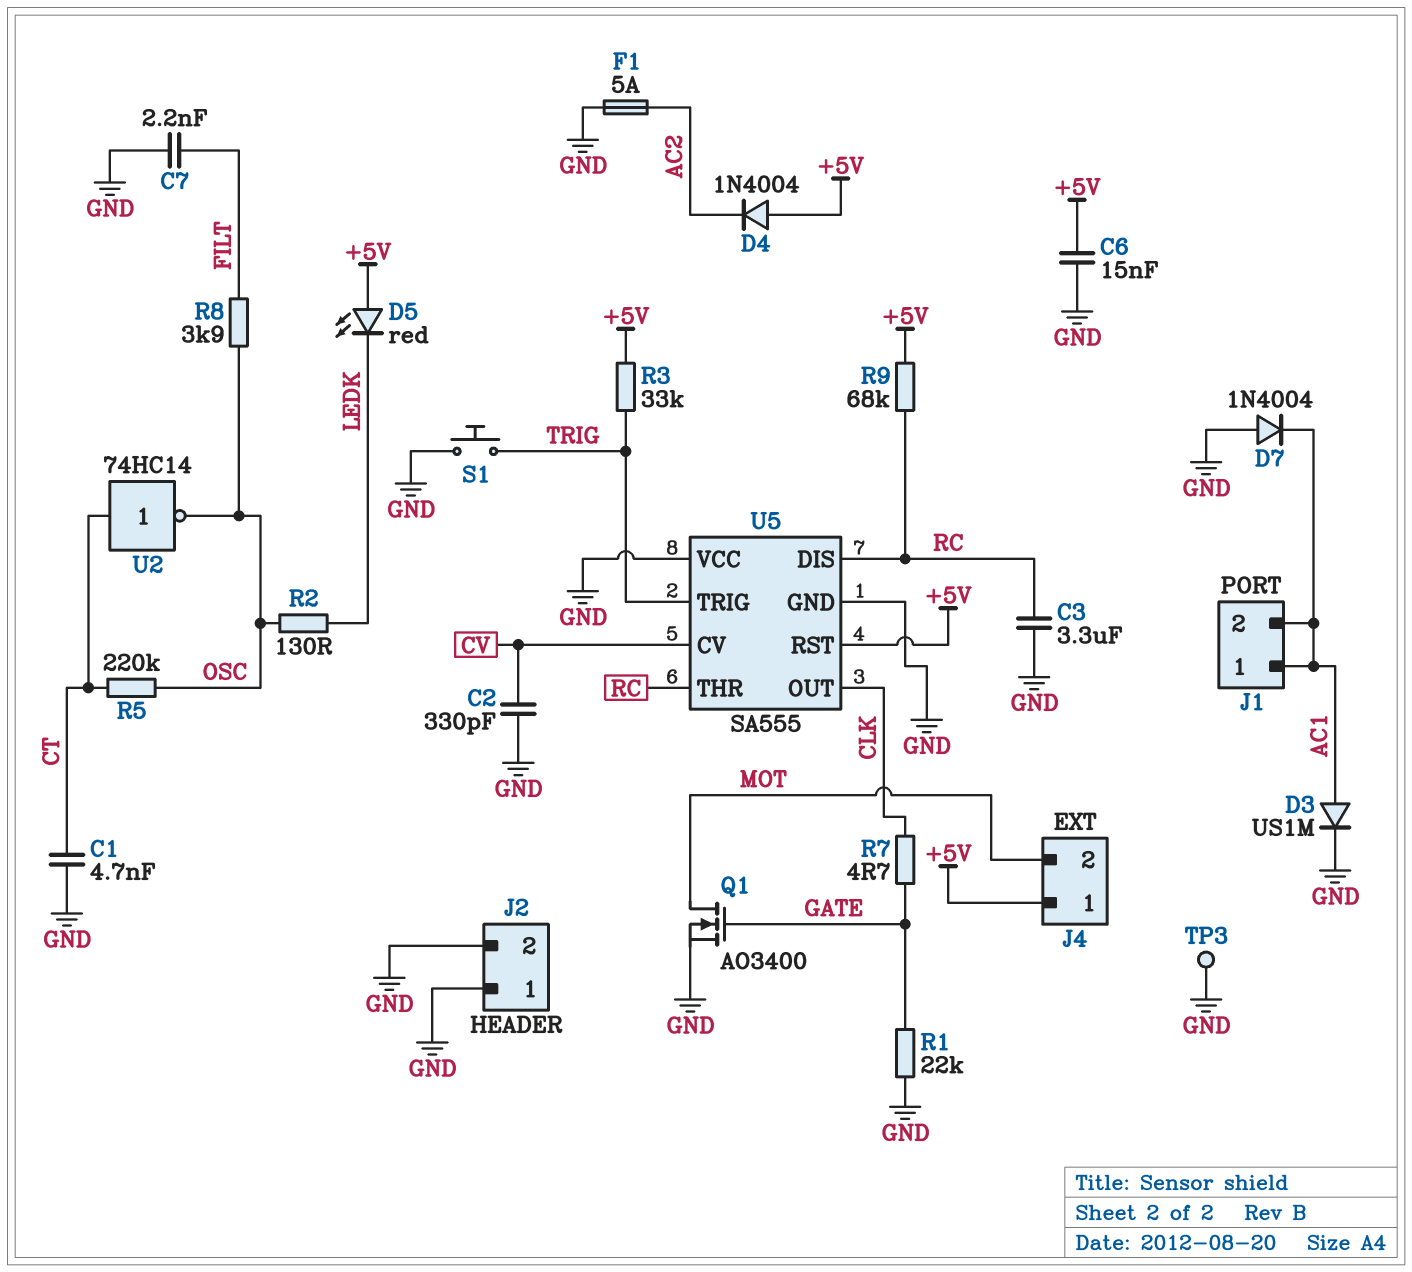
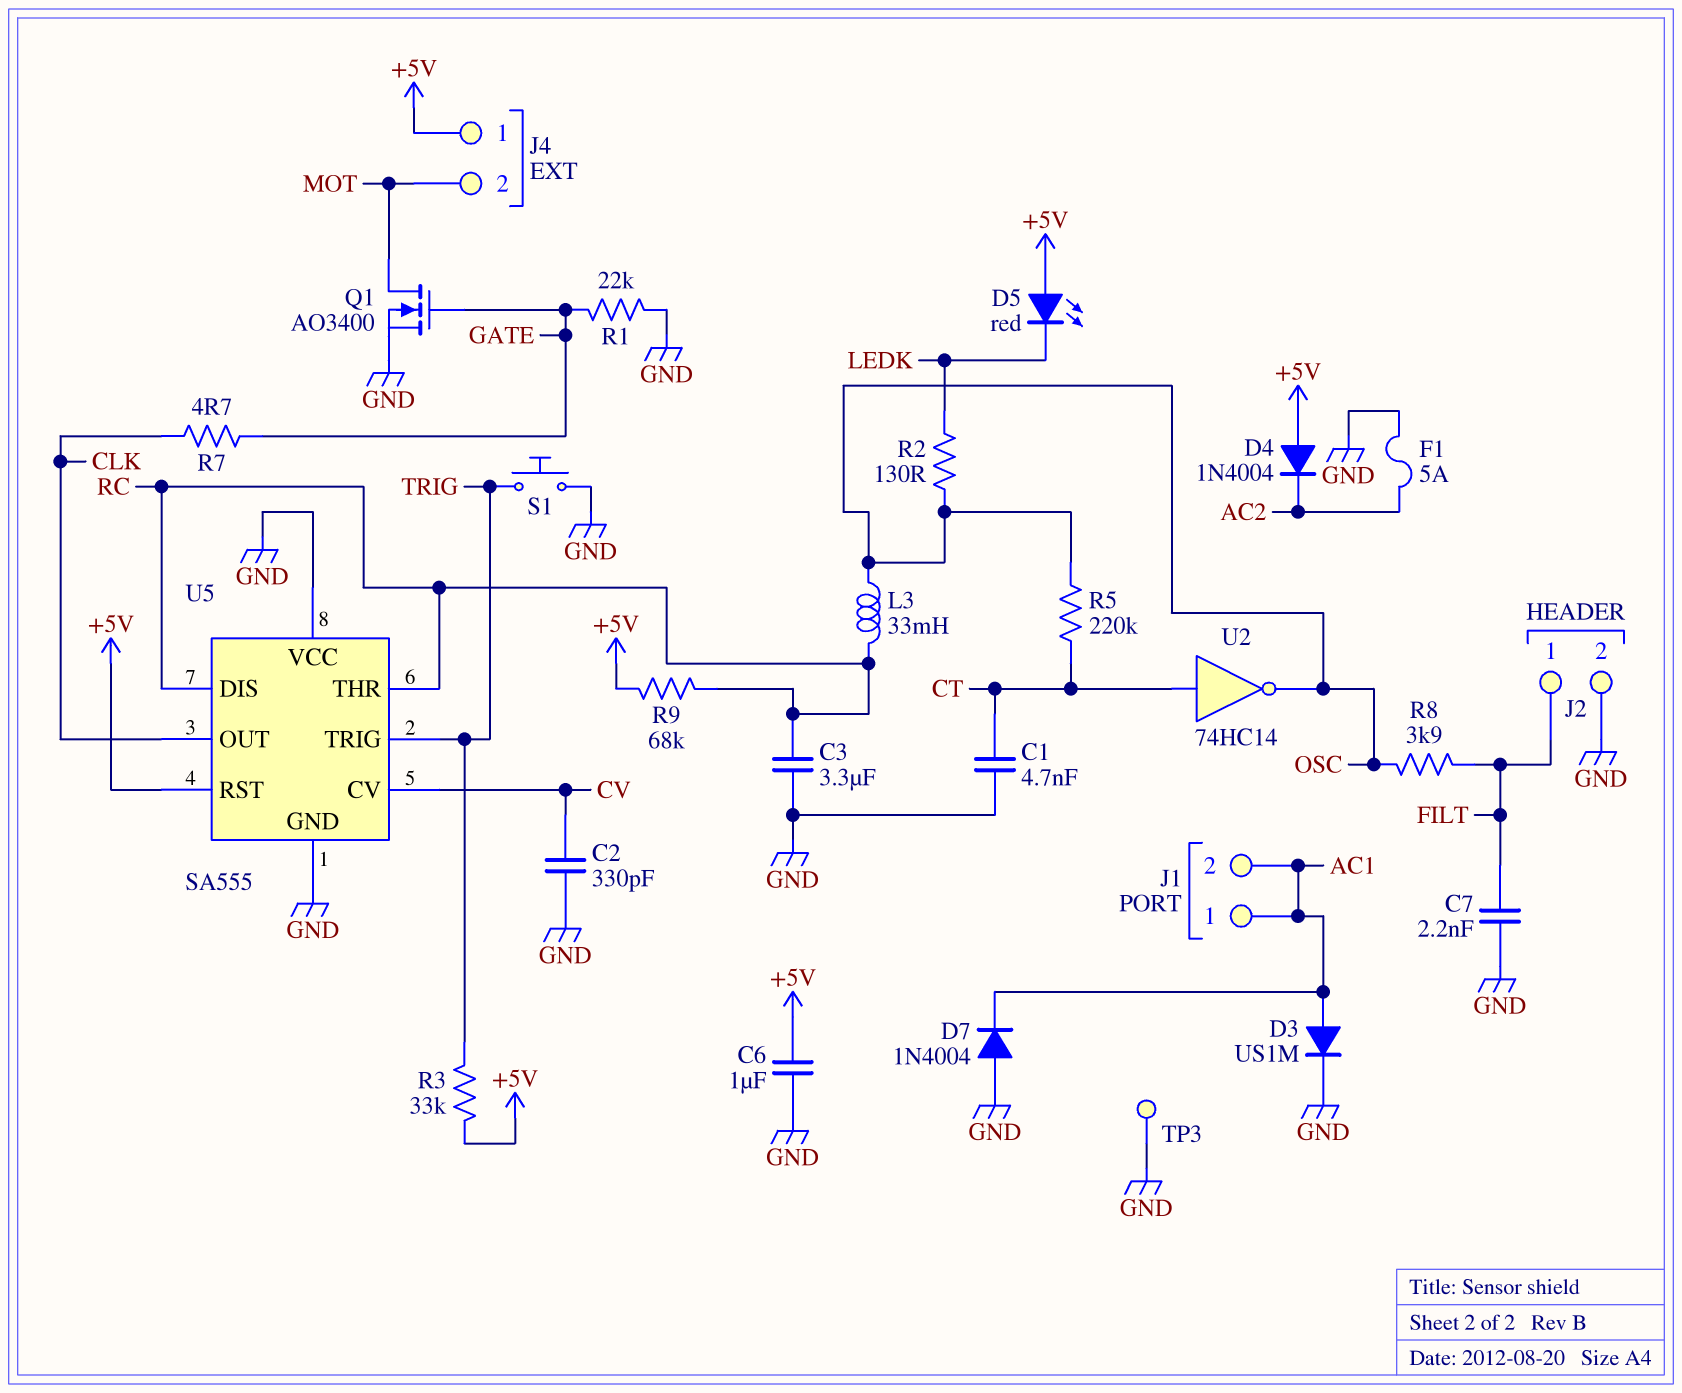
C6: 15nF (+5V, GND) -> 1uF (+5V, GND)
J2 pin 1: GND -> FILT
L3: none -> 33mH (OSC, RC)

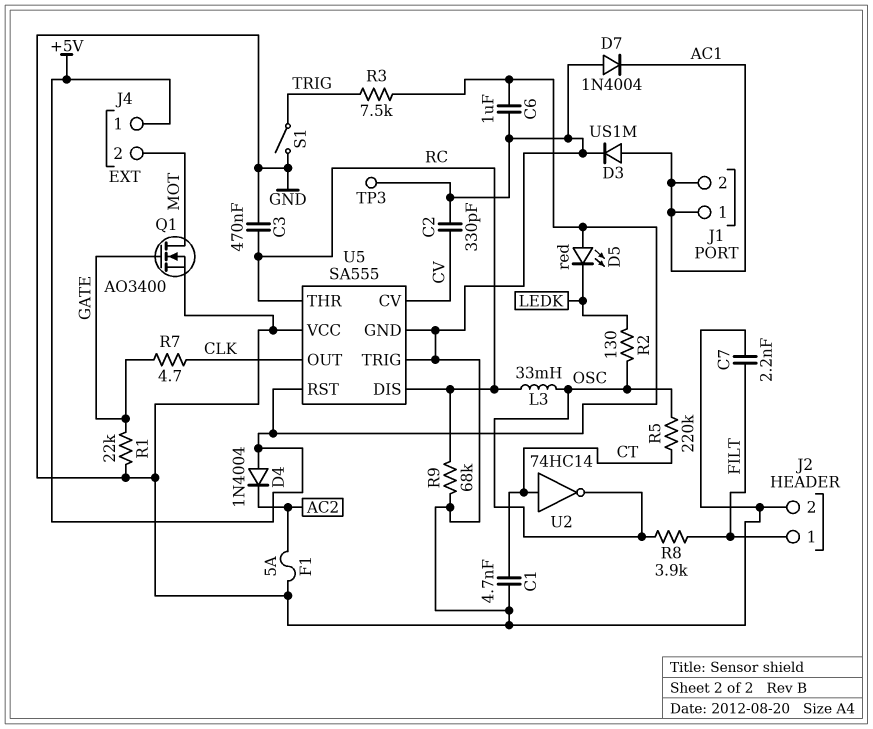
C3: 3.3uF (GND, RC) -> 470nF (GND, RC)
R3: 33k (+5V, TRIG) -> 7.5k (+5V, TRIG)
R9: 68k (+5V, RC) -> 68k (GND, RC)
S1: button (GND, TRIG) -> switch (GND, TRIG)
U5 pin TRIG: TRIG -> GND

